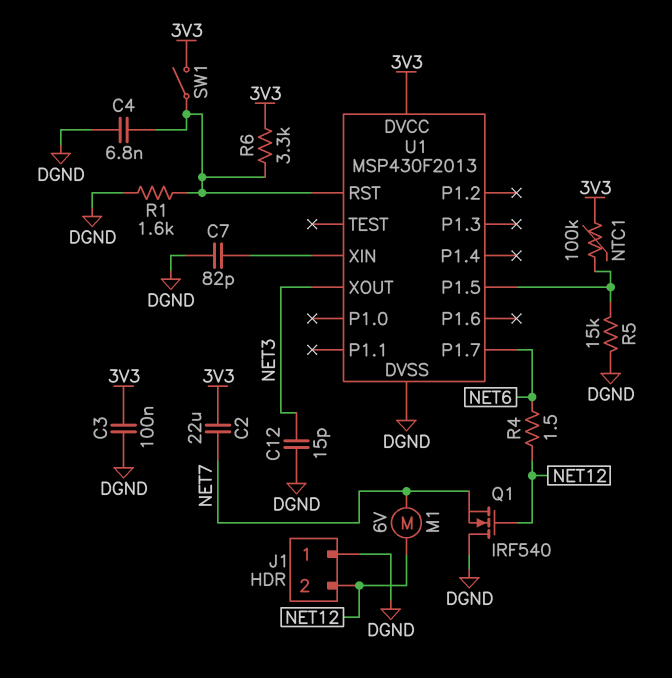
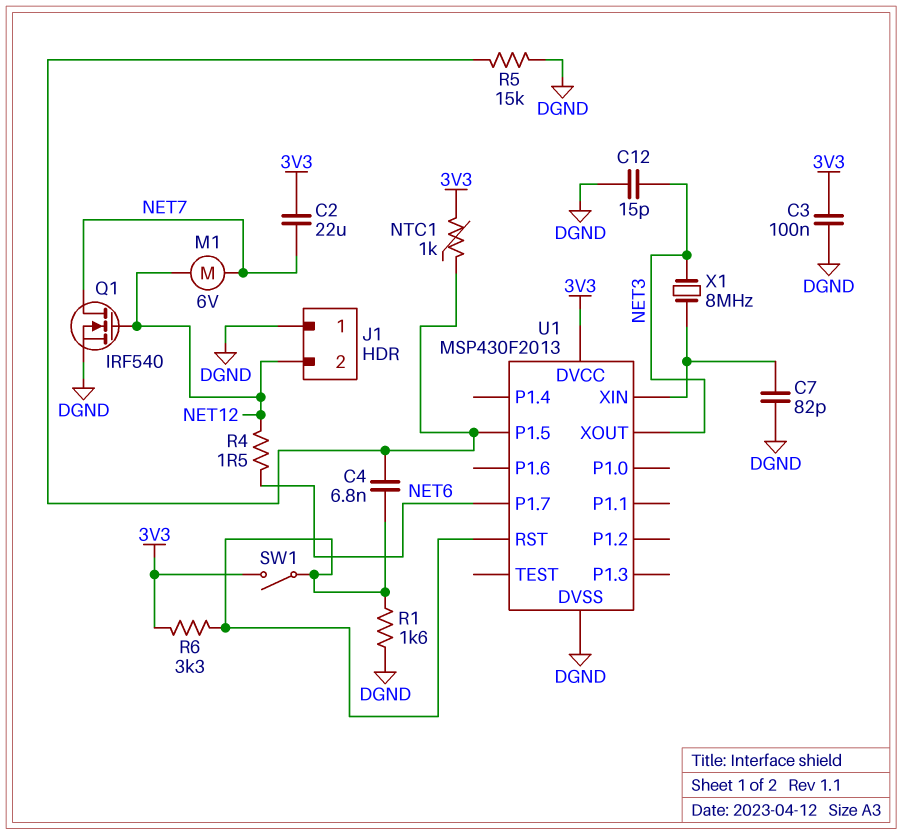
C4: 6.8nF (DGND, U1/RST) -> 6.8nF (U1/P1.5, U1/RST)
NTC1: 100k (3V3, U1/P1.5) -> 1k (3V3, U1/P1.5)
Q1: NMOS IRF540 (G NET12, D DGND, S NET7) -> NMOS IRF540 (G NET12, D NET7, S DGND)
X1: none -> 8MHz (NET3, U1/XIN)

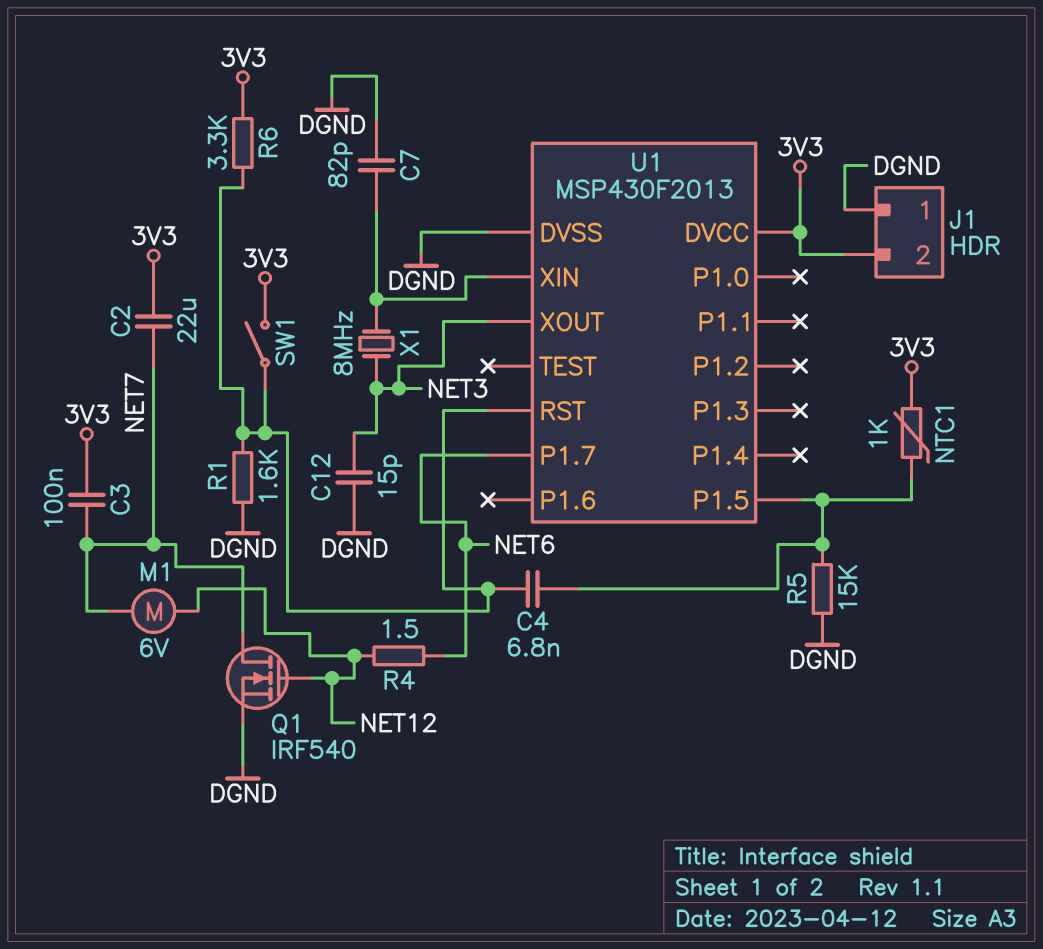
C3: 100nF (3V3, DGND) -> 100nF (3V3, NET7)
J1 pin 2: NET12 -> 3V3

